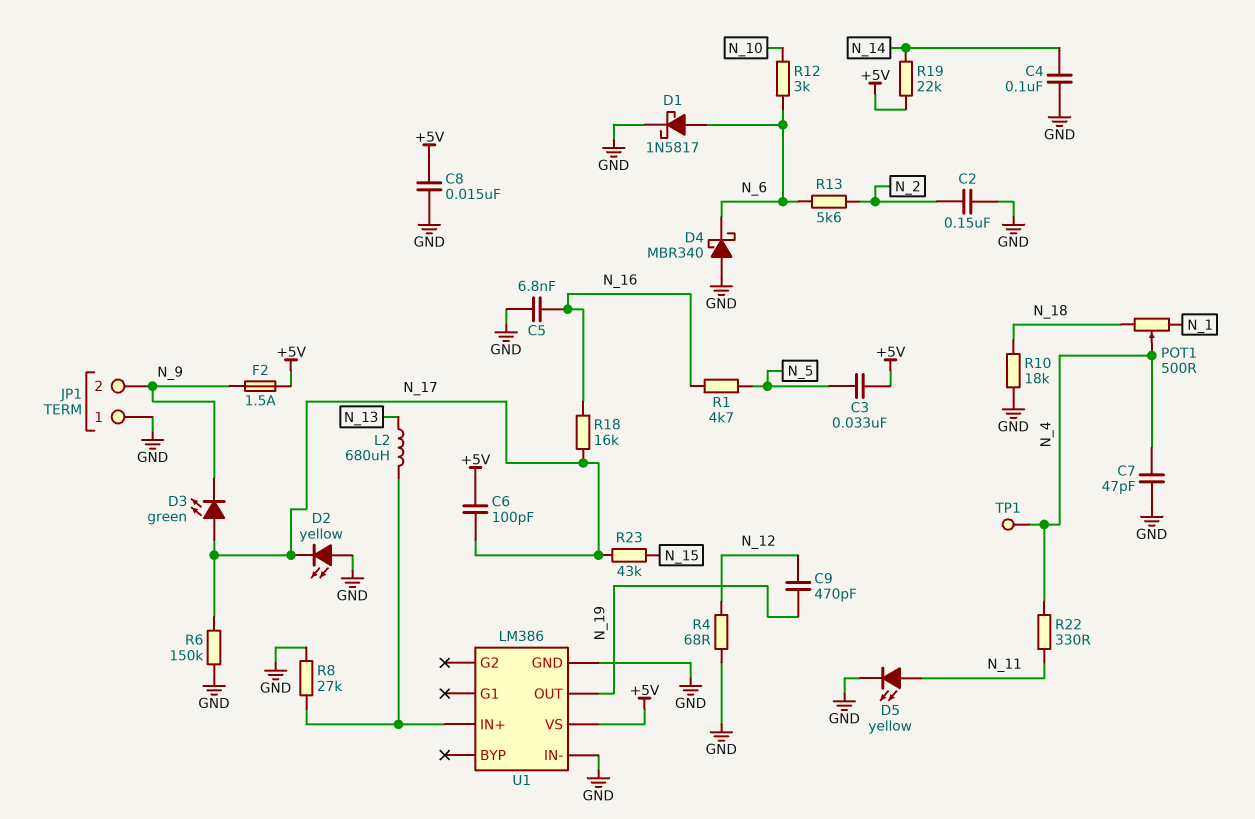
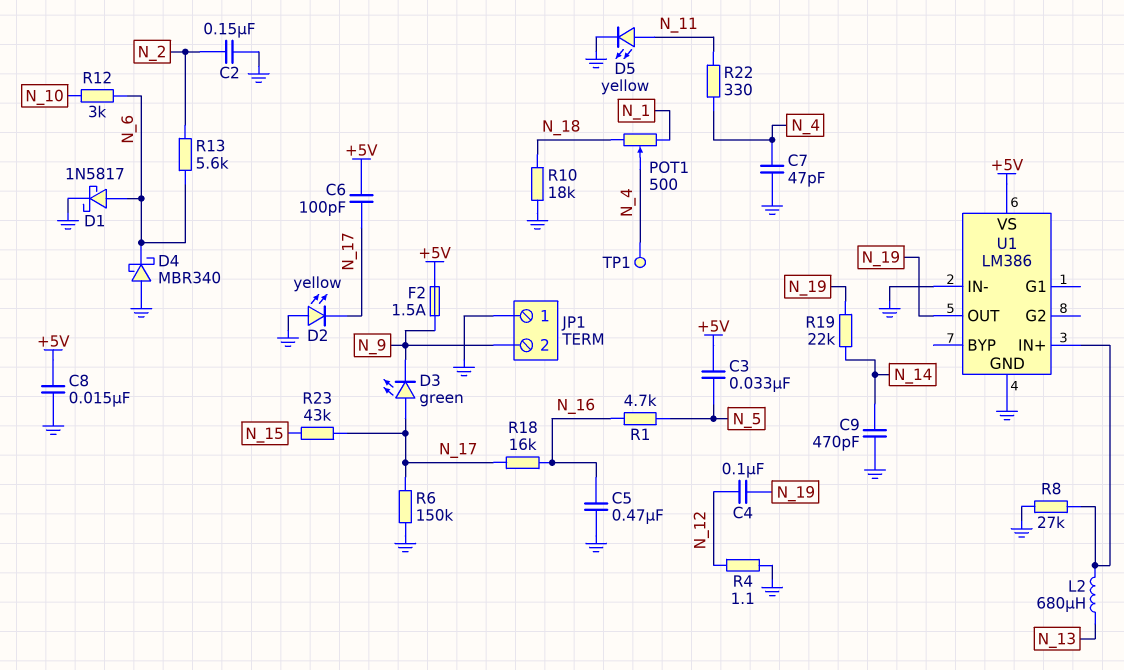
C4: 100nF (GND, N_14) -> 100nF (N_12, N_19)
C5: 6.8nF (GND, N_16) -> 470nF (GND, N_16)
C9: 470pF (N_12, N_19) -> 470pF (GND, N_14)
R4: 68 (GND, N_12) -> 1.1 (GND, N_12)
R19: 22k (+5V, N_14) -> 22k (N_14, N_19)

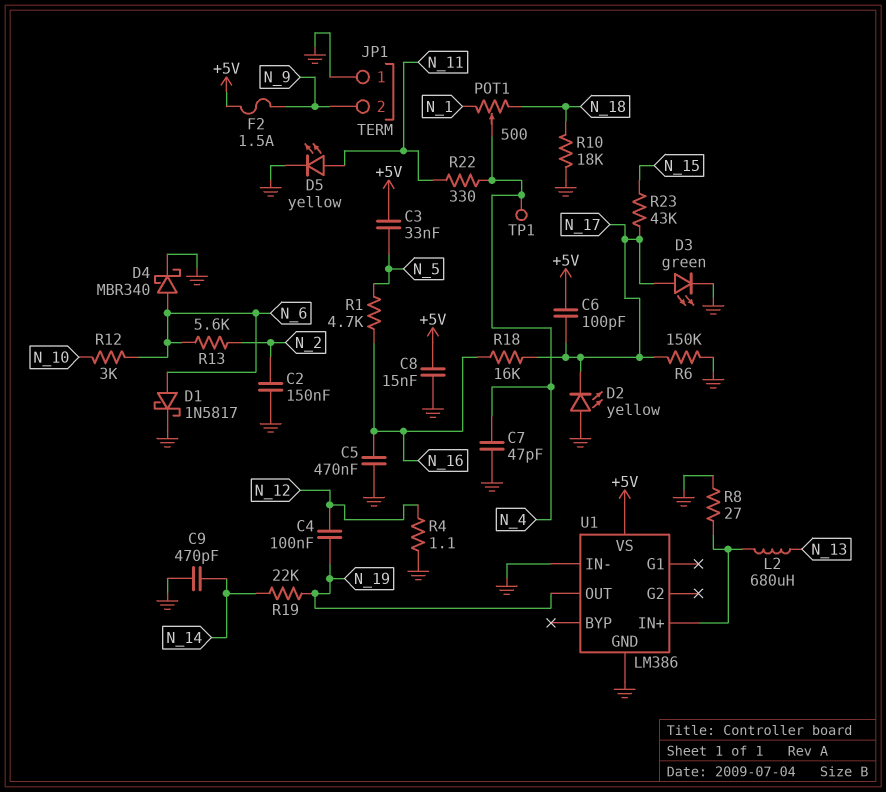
D3: LED green (A N_17, K N_9) -> LED green (A N_17, K GND)
D4: schottky MBR340 (A GND, K N_6) -> schottky MBR340 (A N_6, K GND)
R8: 27k (GND, U1/IN+) -> 27 (GND, U1/IN+)

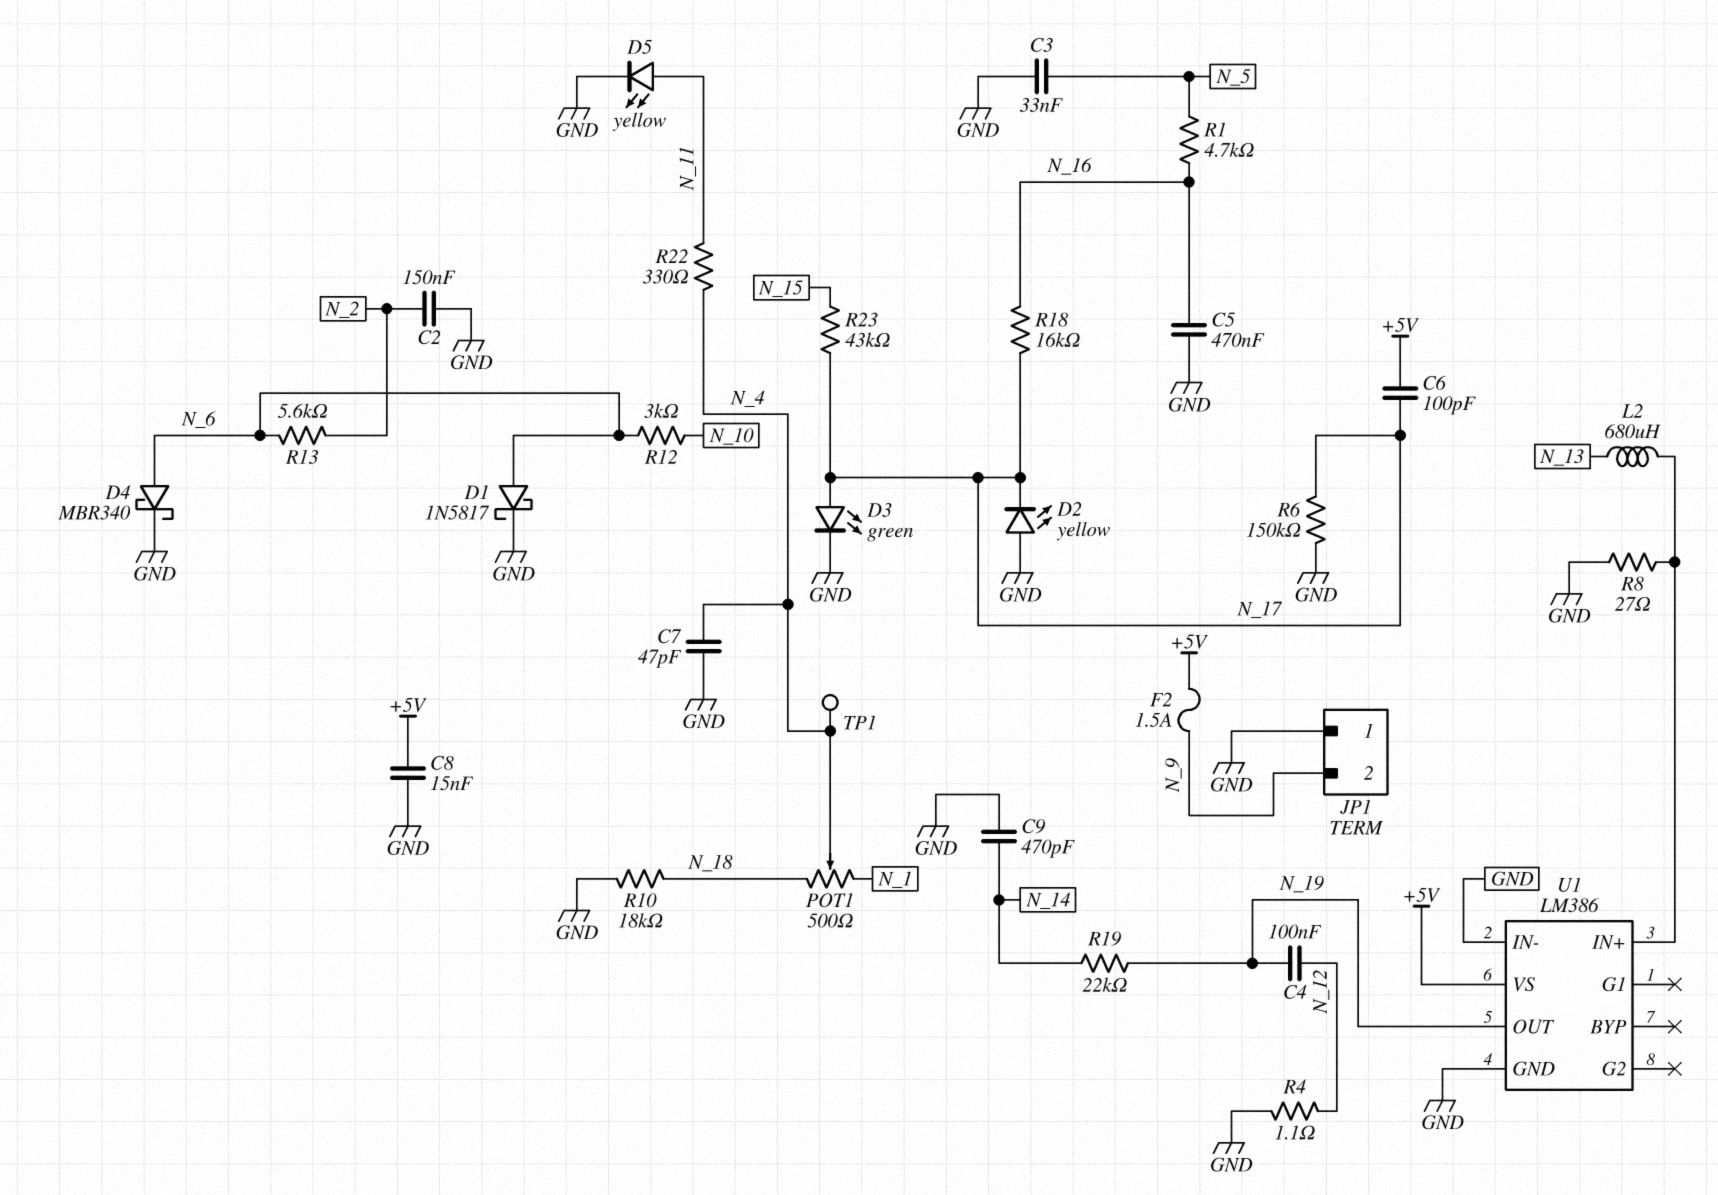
C3: 33nF (+5V, N_5) -> 33nF (GND, N_5)

